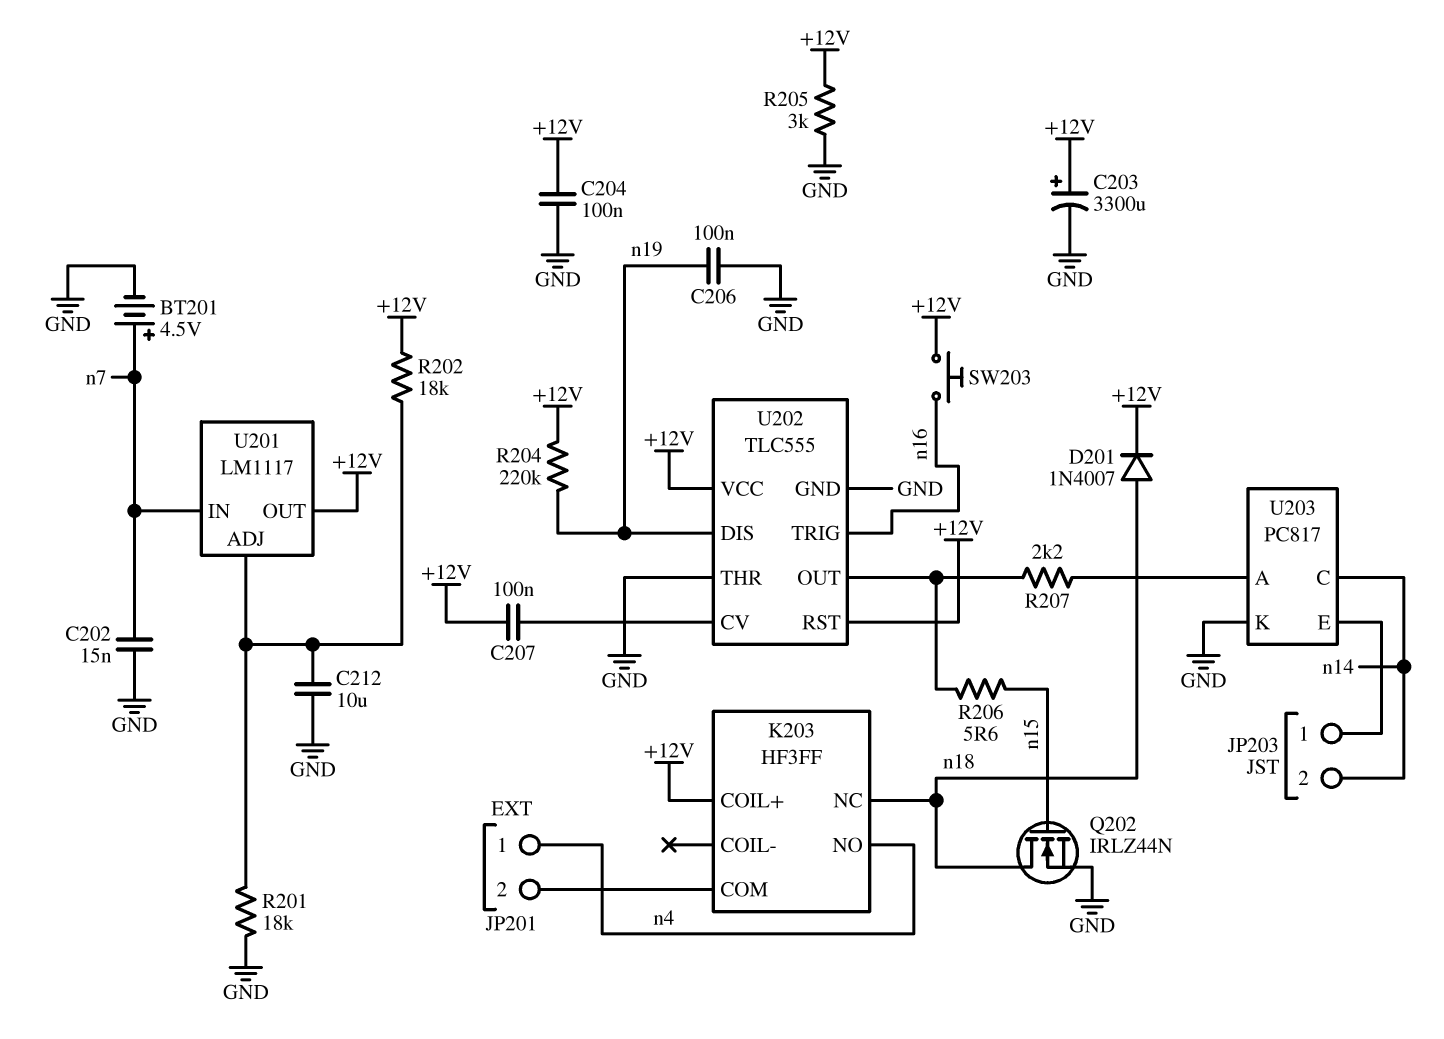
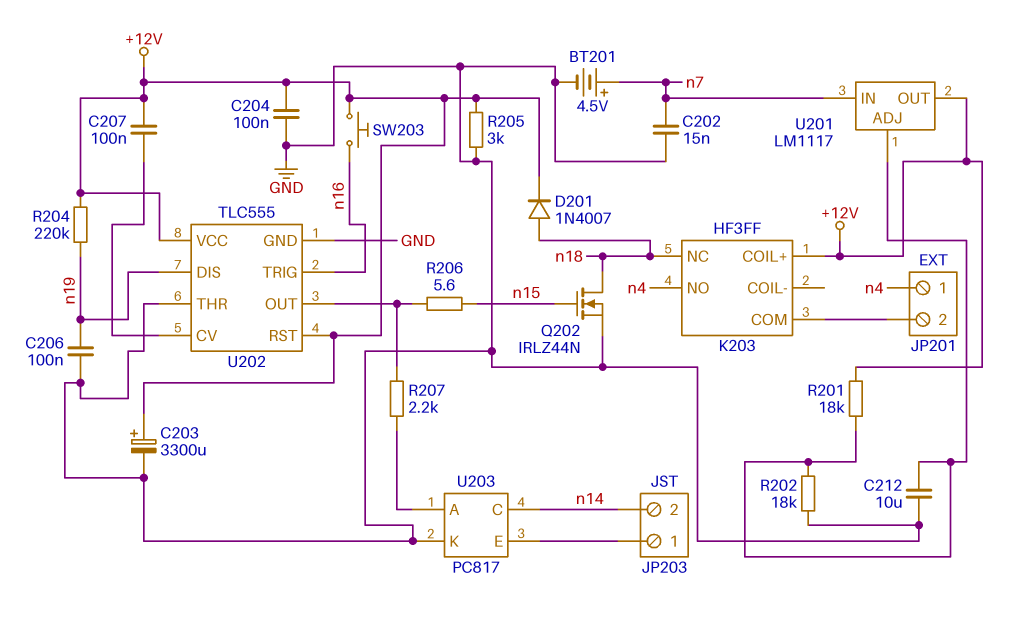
R201: 18k (GND, U201/ADJ) -> 18k (+12V, U201/ADJ)
R202: 18k (+12V, U201/ADJ) -> 18k (GND, U201/ADJ)

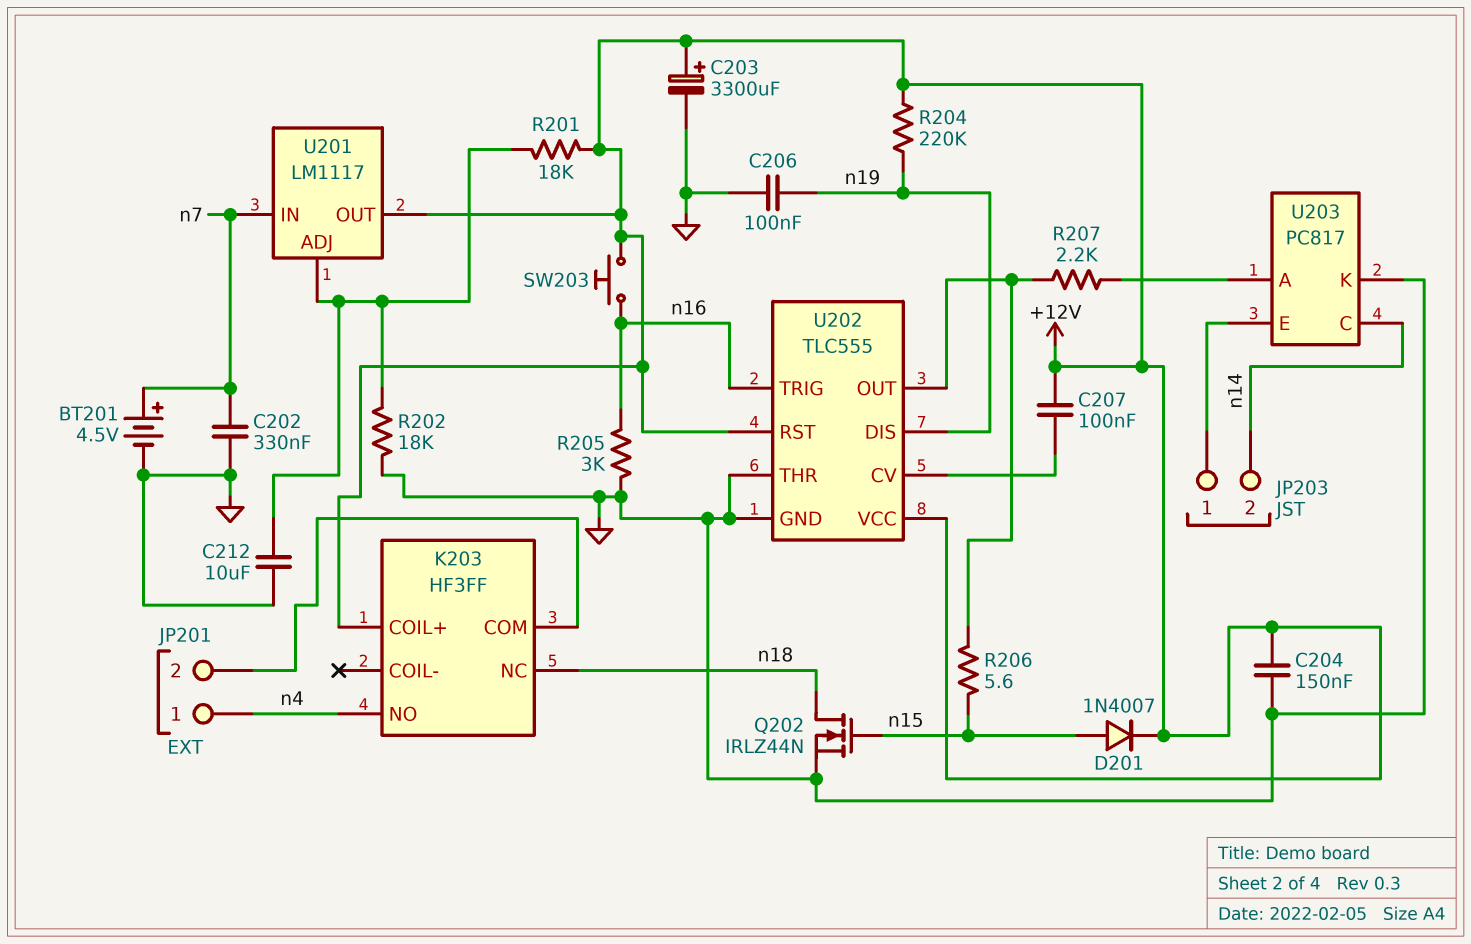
C202: 15nF (GND, n7) -> 330nF (GND, n7)
C204: 100nF (+12V, GND) -> 150nF (+12V, GND)
D201: diode 1N4007 (A n18, K +12V) -> diode 1N4007 (A n15, K +12V)
R205: 3k (+12V, GND) -> 3k (GND, n16)

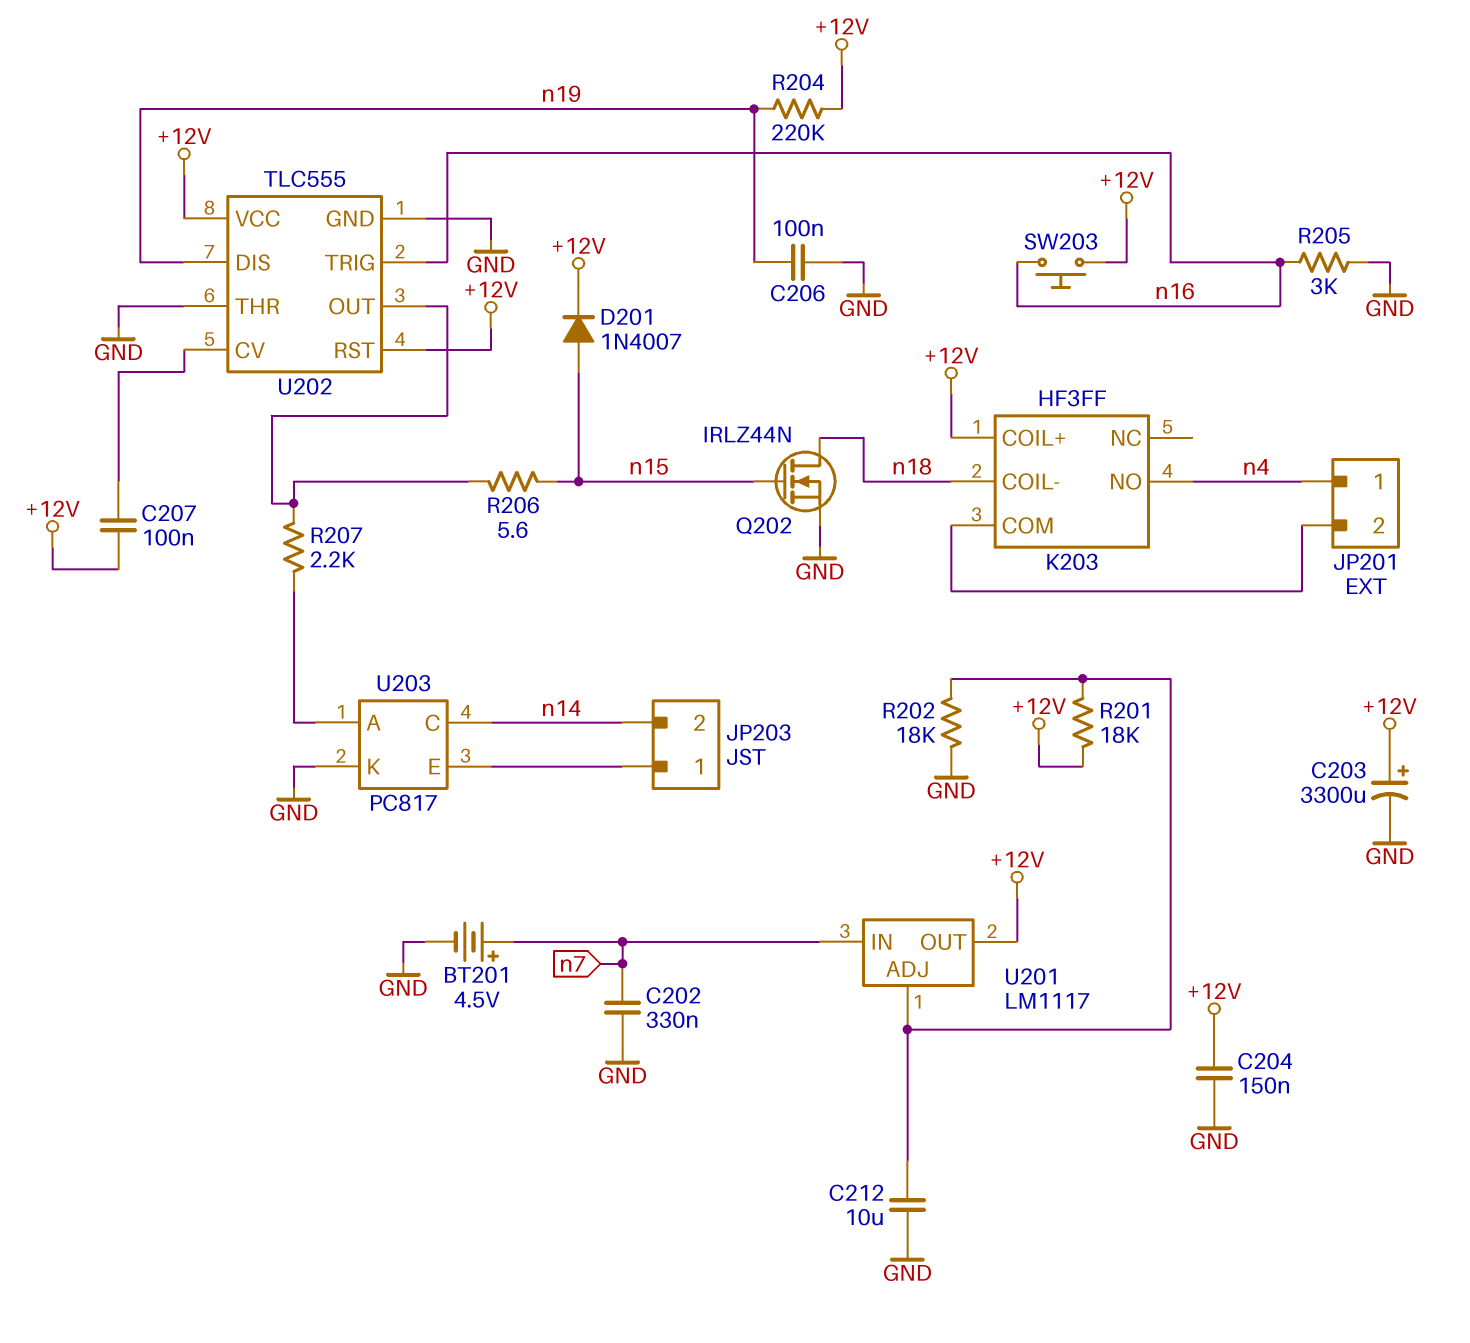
K203 pin COIL-: none -> n18
K203 pin NC: n18 -> none

